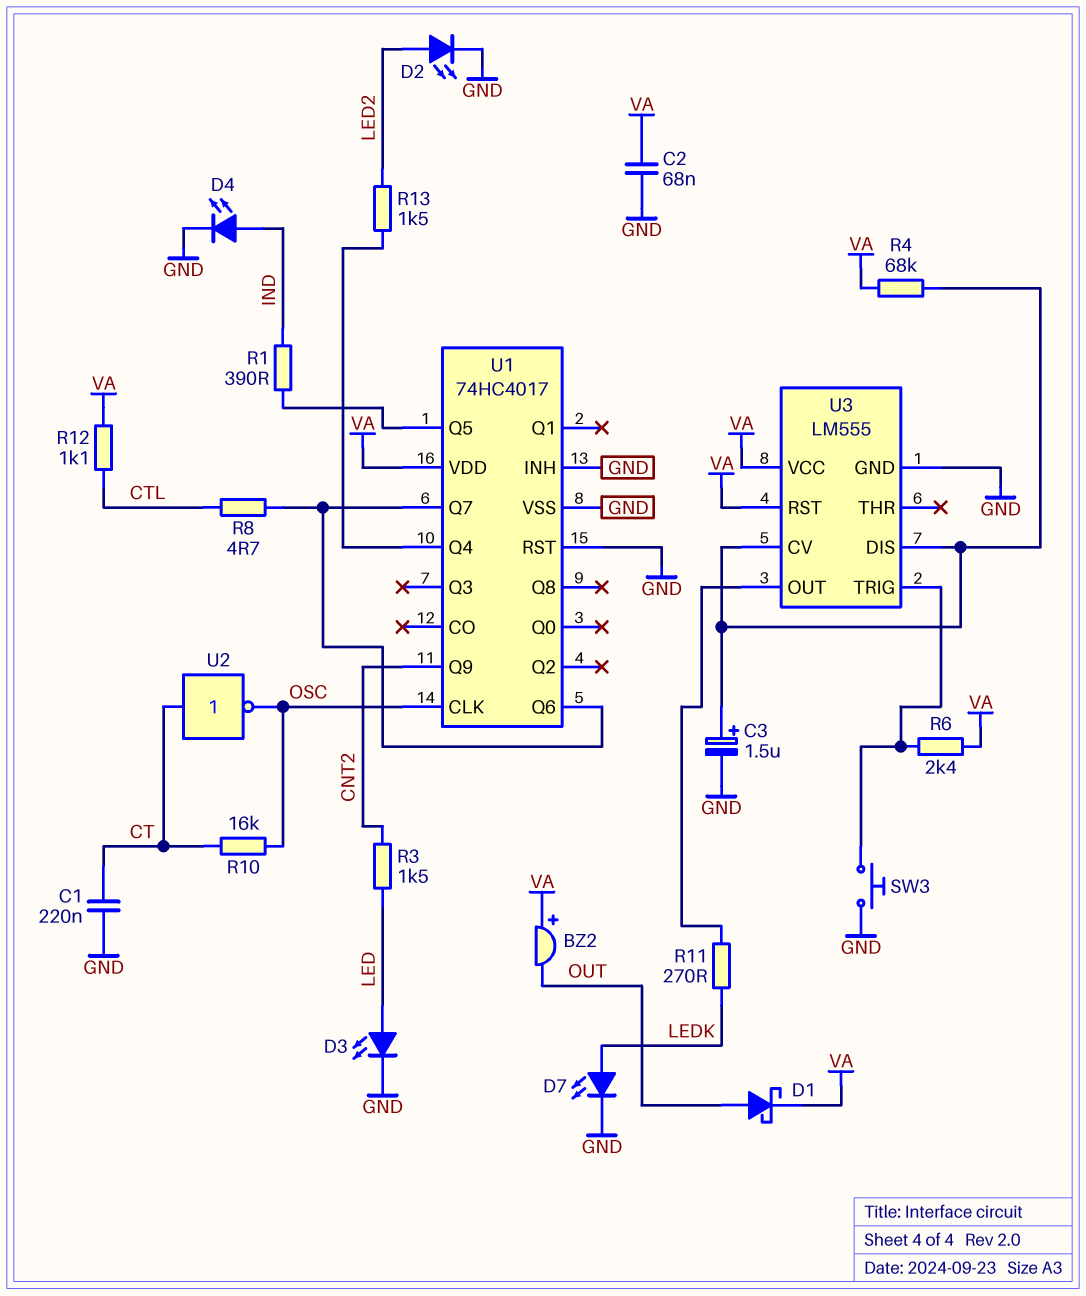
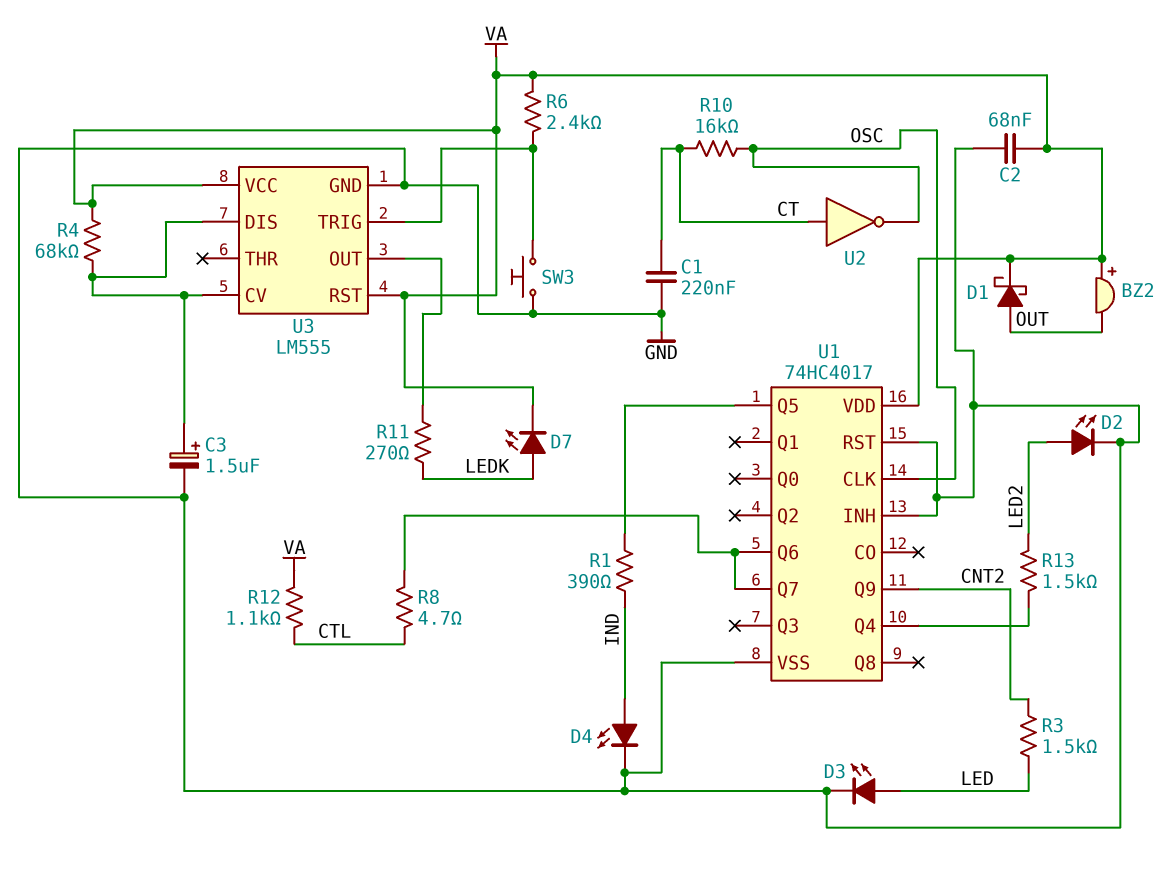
D7: LED (A LEDK, K GND) -> LED (A LEDK, K VA)

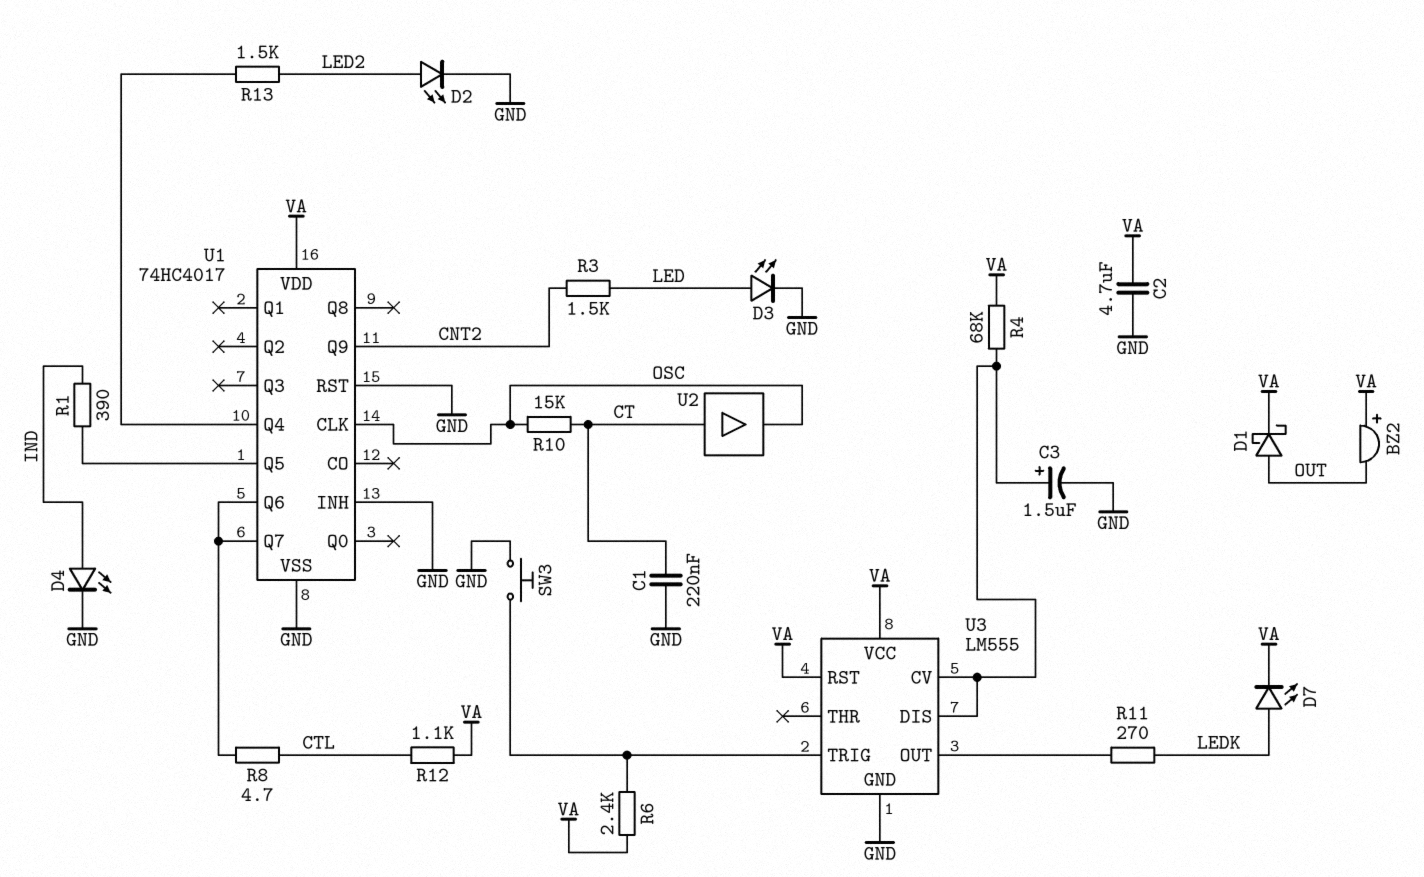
C2: 68nF (GND, VA) -> 4.7uF (GND, VA)
R10: 16k (CT, OSC) -> 15k (CT, OSC)
U2: NOT (in CT, out OSC) -> buffer (in CT, out OSC)

